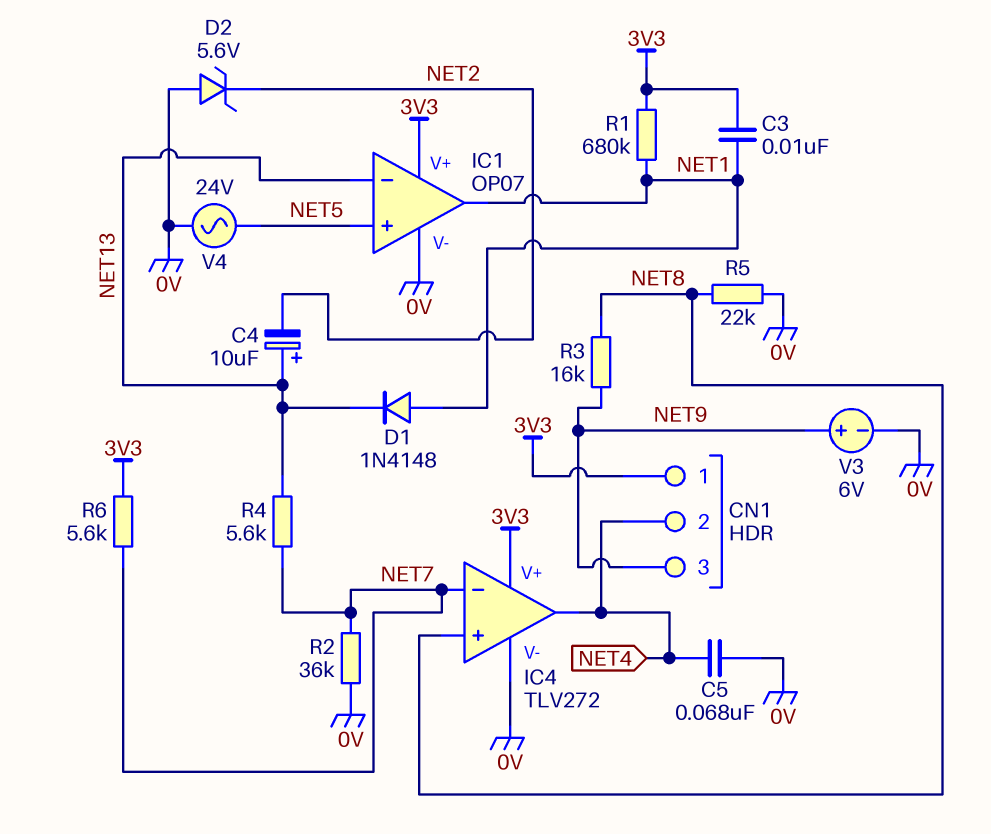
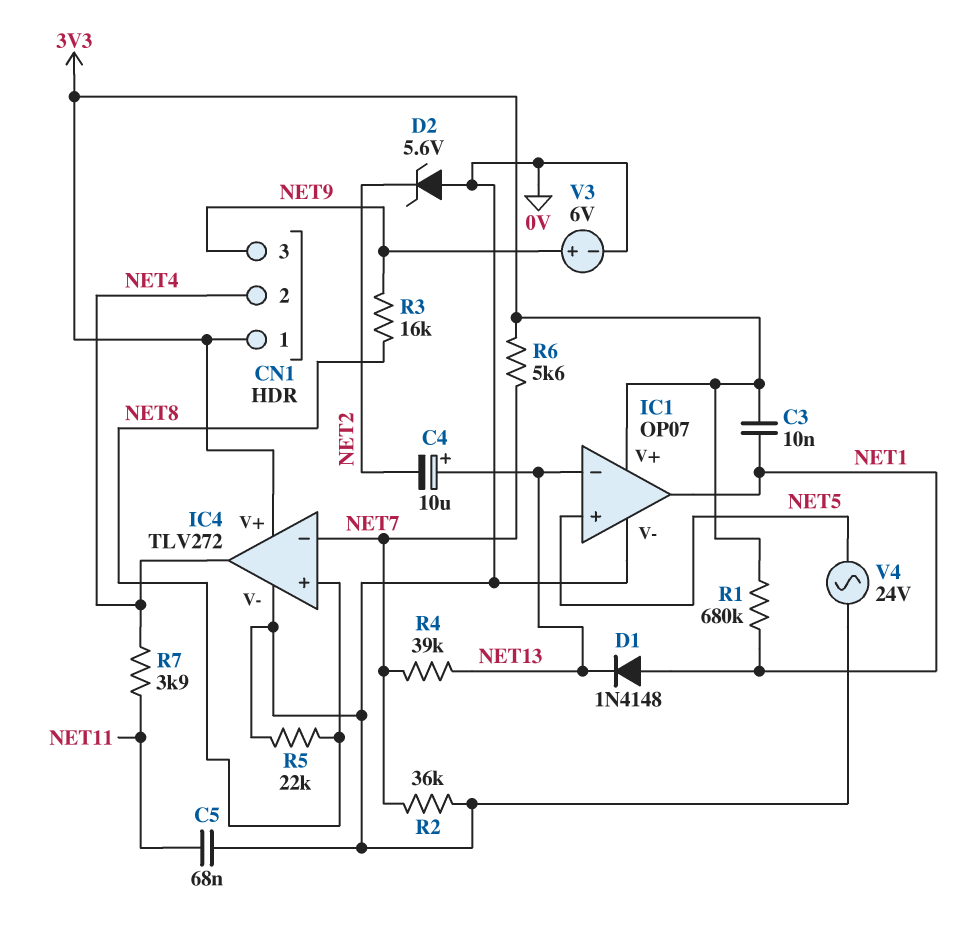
C5: 68nF (0V, NET4) -> 68nF (0V, NET11)
R4: 5.6k (NET7, NET13) -> 39k (NET7, NET13)
R7: none -> 3.9k (NET4, NET11)

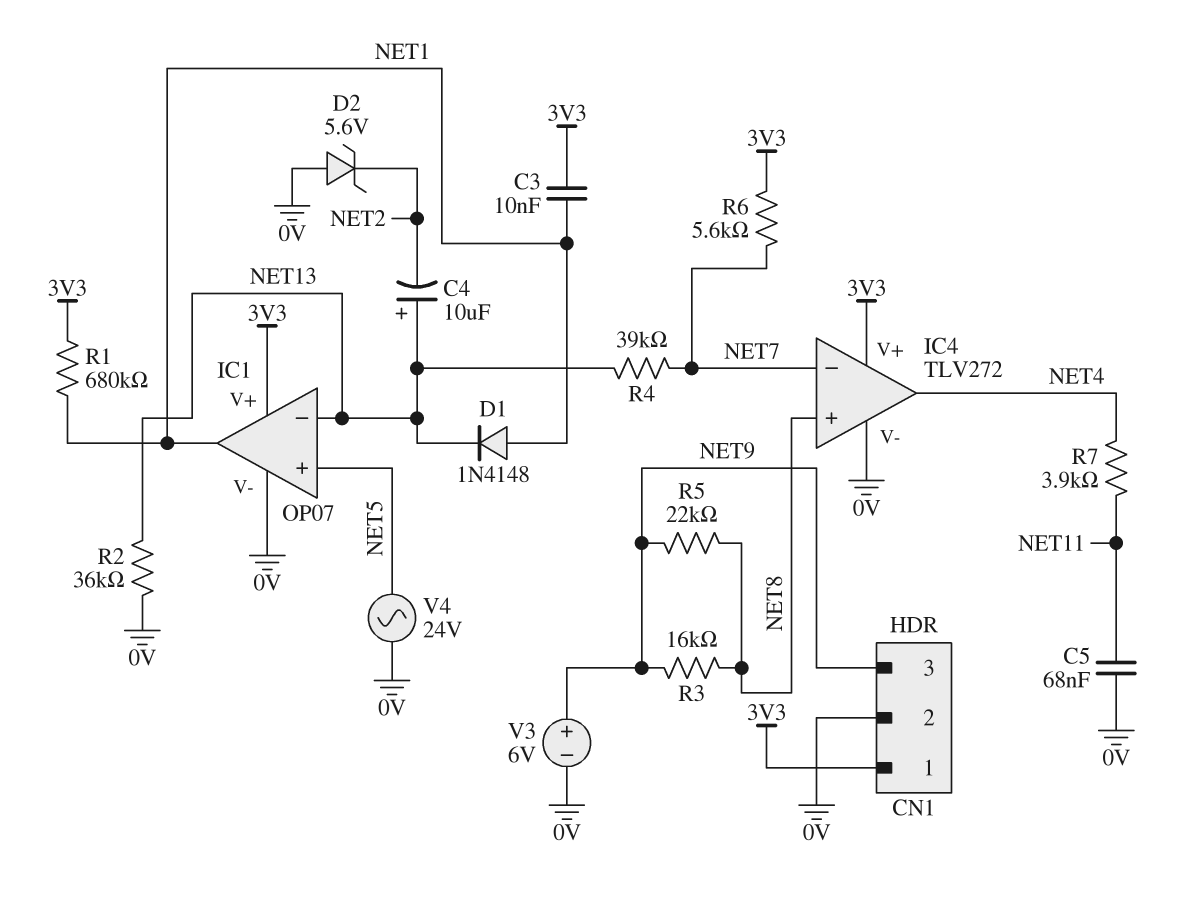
CN1 pin 2: NET4 -> 0V
R2: 36k (0V, NET7) -> 36k (0V, NET13)
R5: 22k (0V, NET8) -> 22k (NET8, NET9)

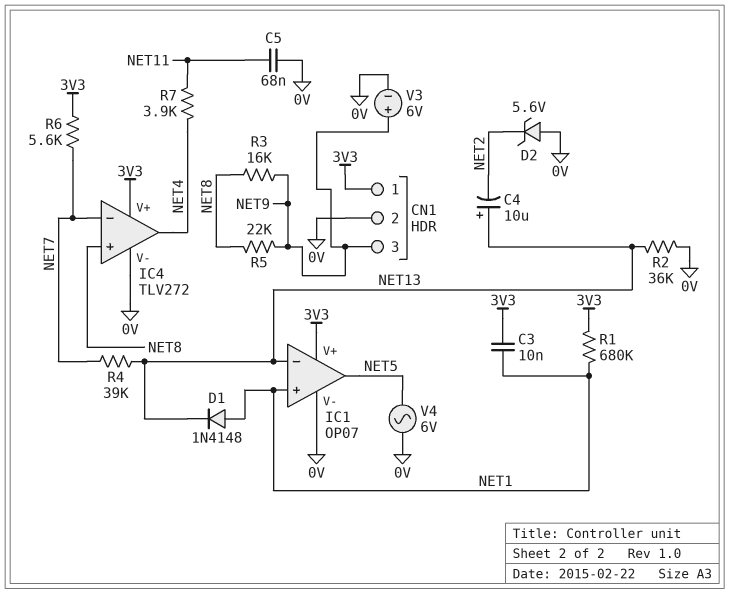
IC1 pin in+: NET5 -> NET1
IC1 pin out: NET1 -> NET5
V4: AC 24V (0V, NET5) -> AC 6V (0V, NET5)

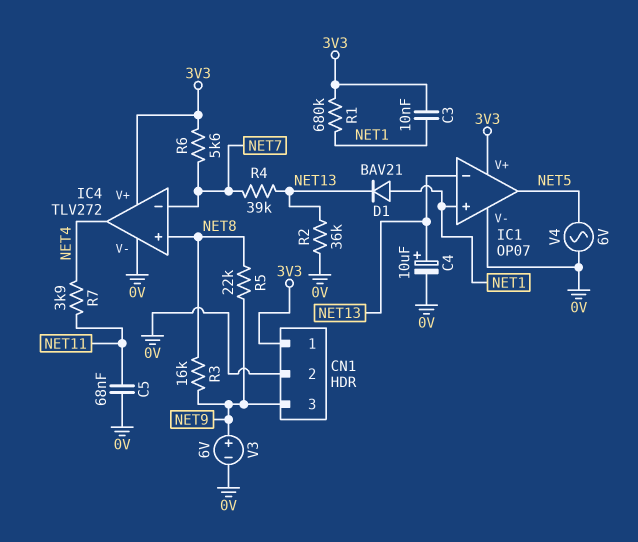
C4: 10uF (plus NET13, minus NET2) -> 10uF (plus NET13, minus 0V)
D1: diode 1N4148 (A NET1, K NET13) -> diode BAV21 (A NET1, K NET13)
D2: zener 5.6V (A 0V, K NET2) -> none

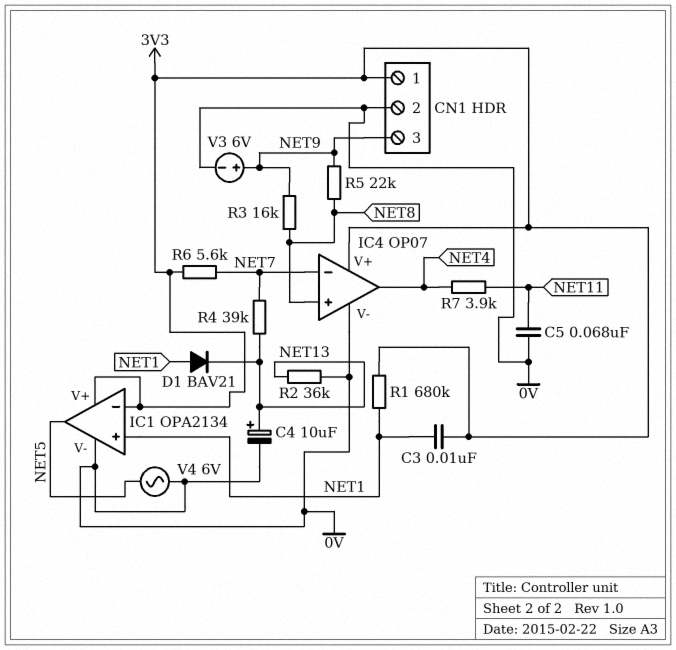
IC1: OP07 -> OPA2134
IC1 pin in-: NET13 -> 3V3
IC4: TLV272 -> OP07

